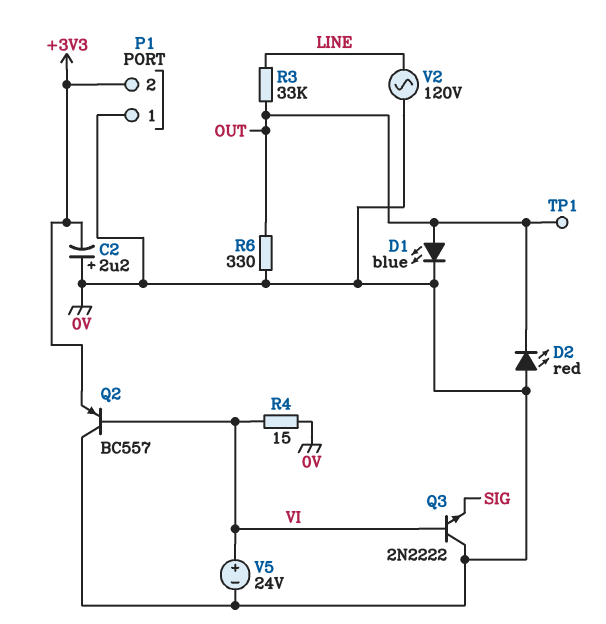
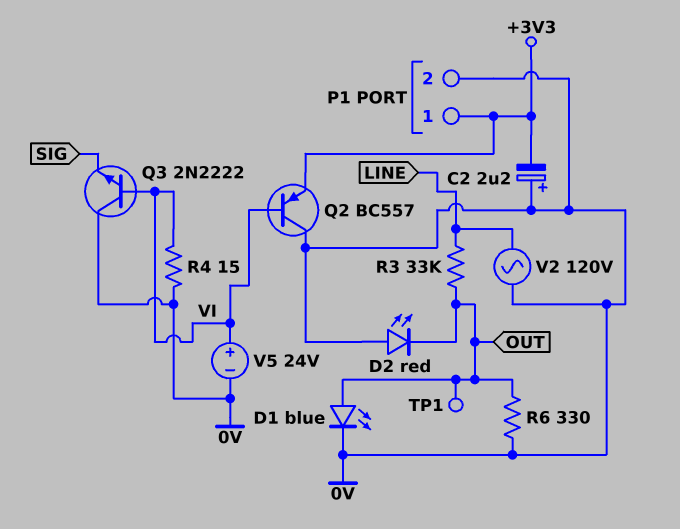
P1 pin 1: 0V -> +3V3
P1 pin 2: +3V3 -> 0V

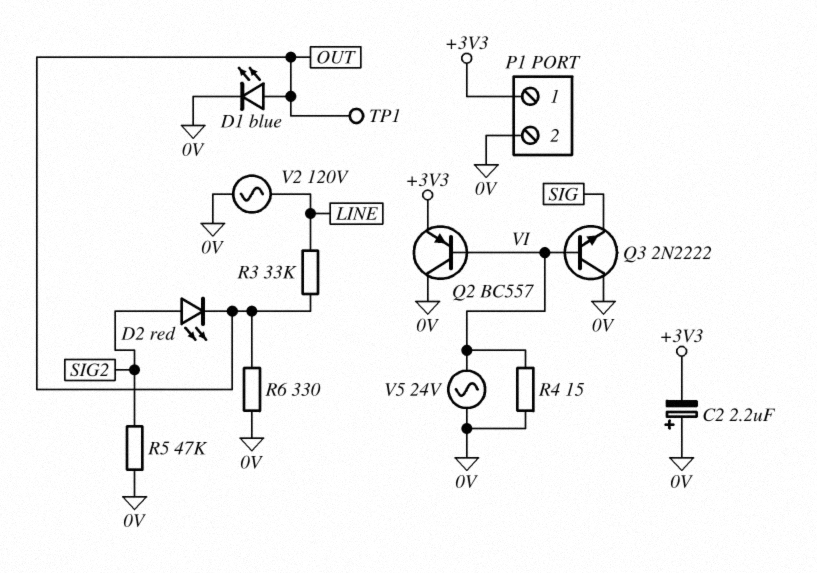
D2: LED red (A 0V, K OUT) -> LED red (A SIG2, K OUT)
R5: none -> 47k (0V, SIG2)
V5: 24V (plus VI, minus 0V) -> AC 24V (0V, VI)

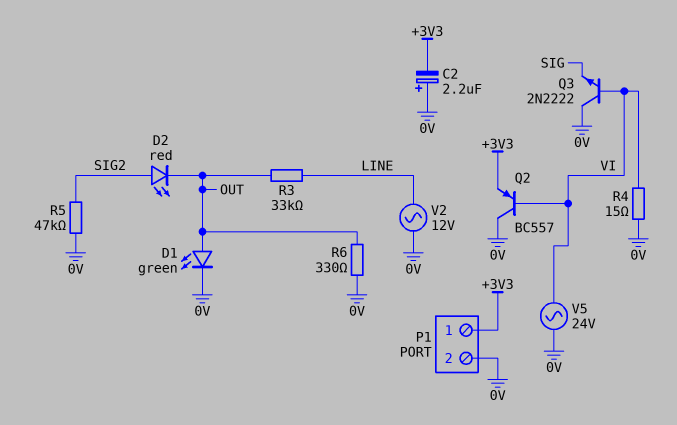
D1: LED blue (A OUT, K 0V) -> LED green (A OUT, K 0V)
TP1: test point (OUT) -> none
V2: AC 120V (0V, LINE) -> AC 12V (0V, LINE)

